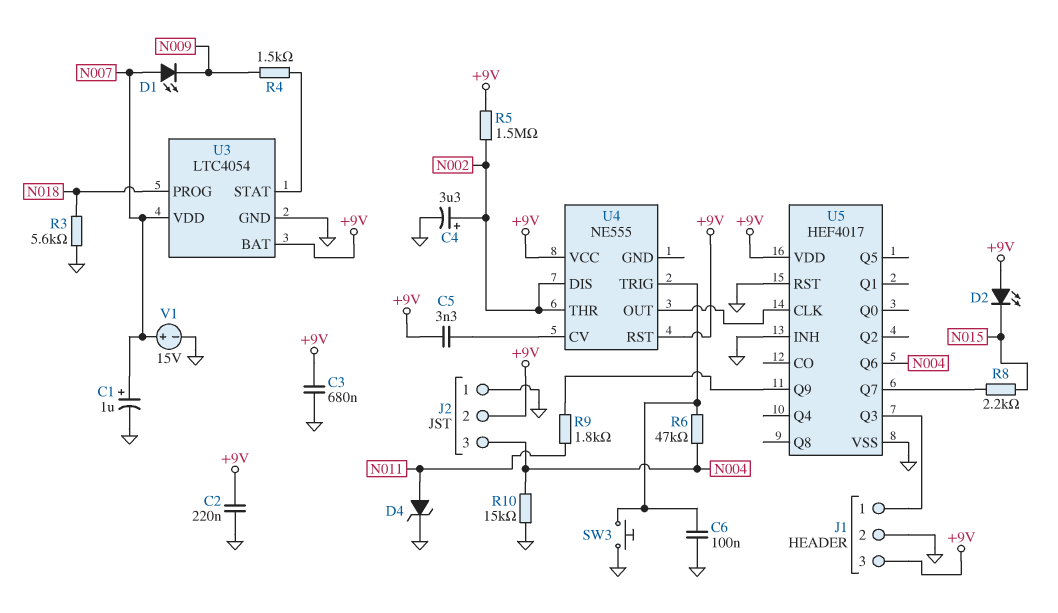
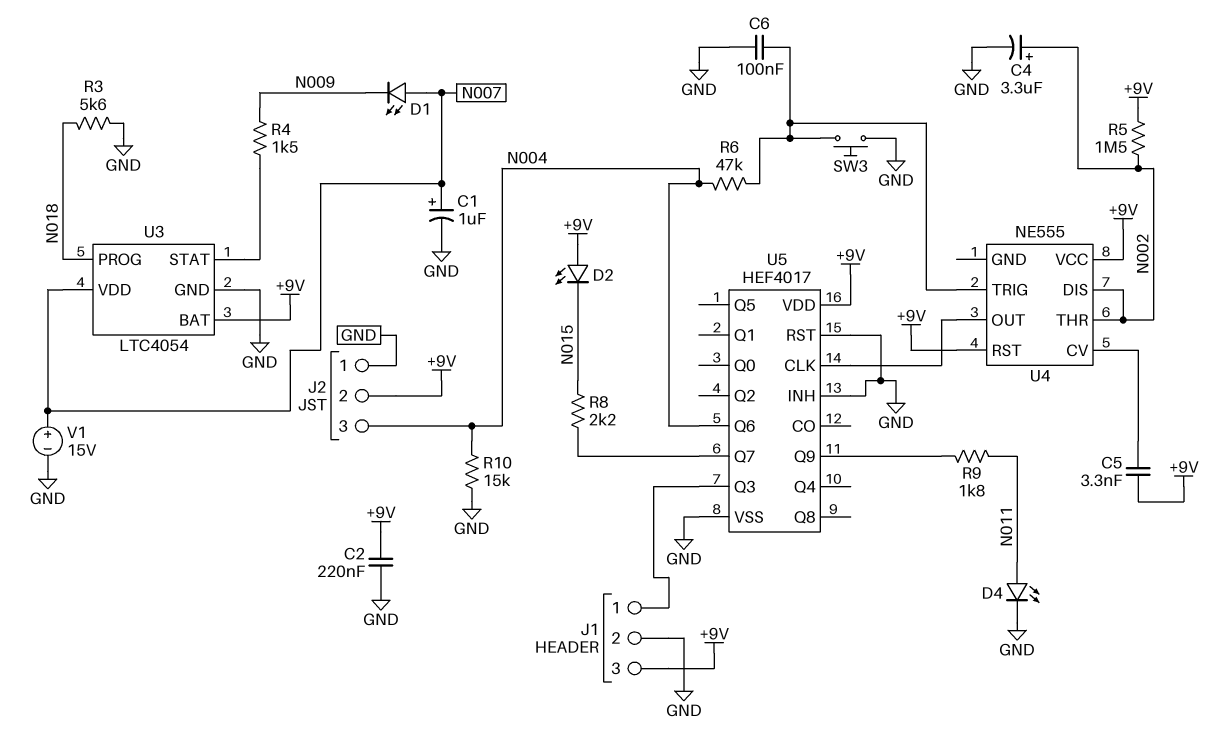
C3: 680nF (+9V, GND) -> none
D4: zener (A N011, K GND) -> LED (A N011, K GND)

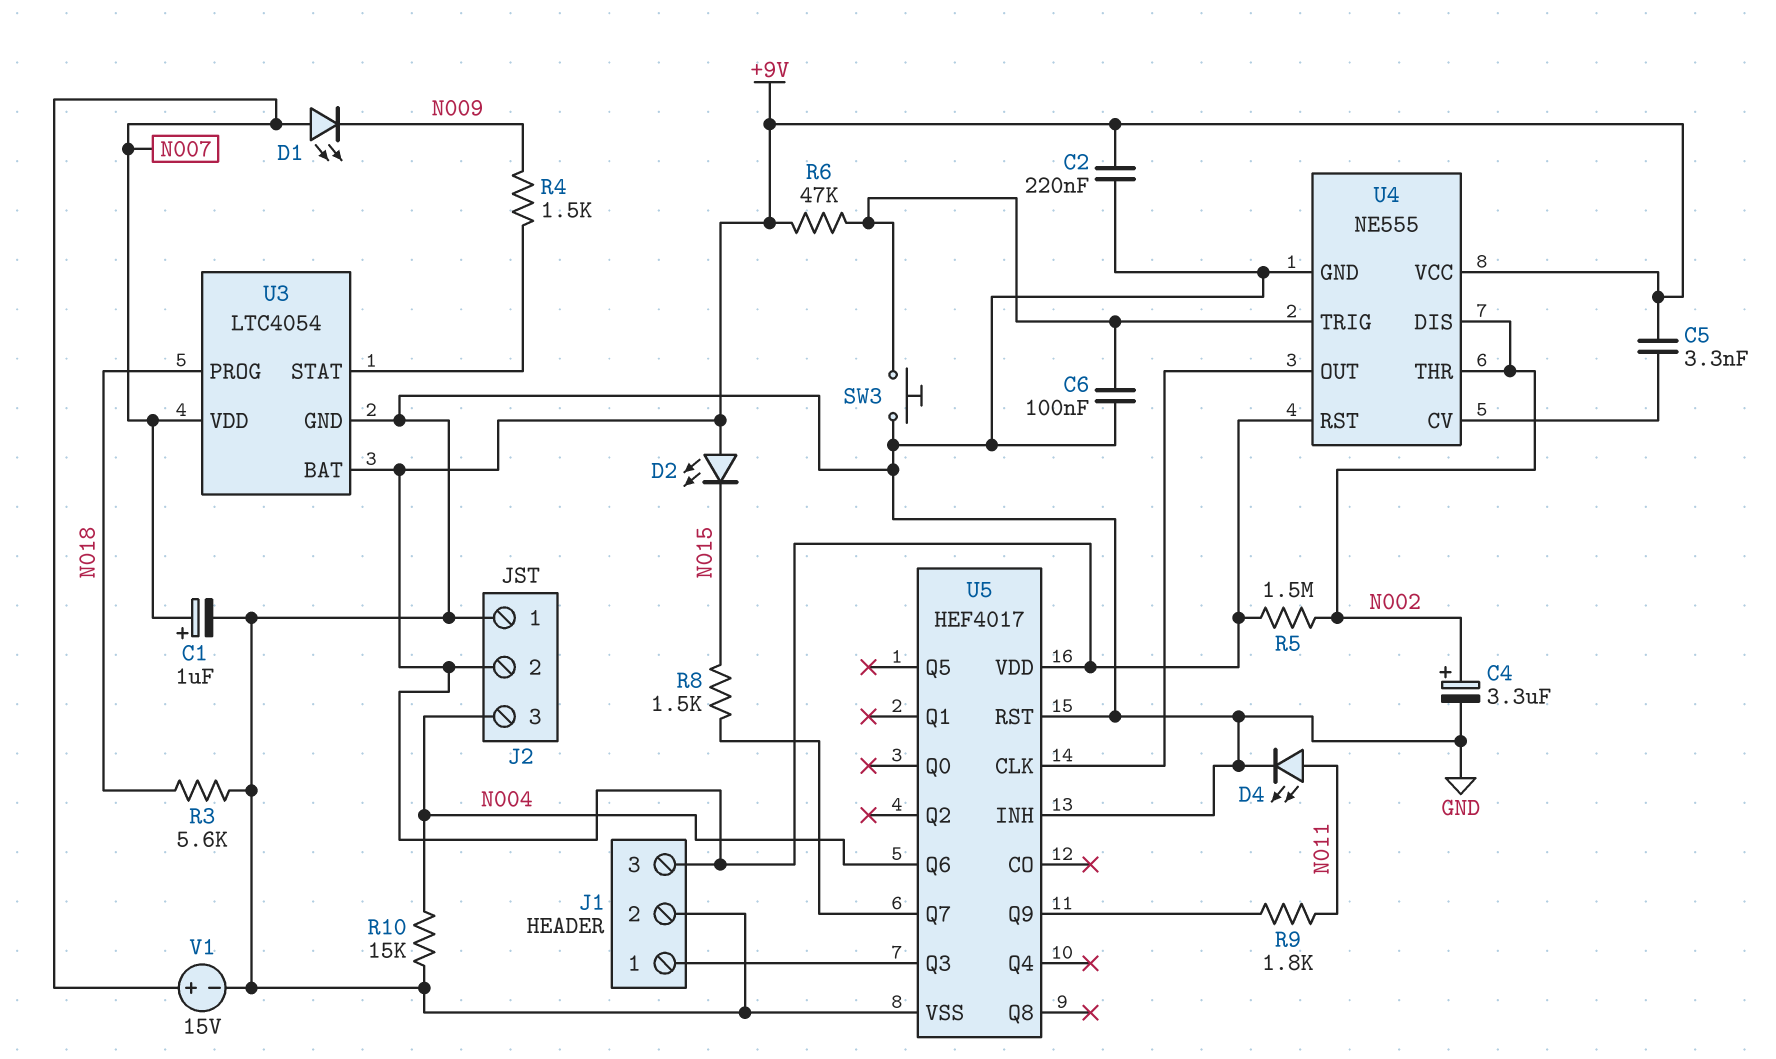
R6: 47k (N004, U4/TRIG) -> 47k (+9V, U4/TRIG)
R8: 2.2k (N015, U5/Q7) -> 1.5k (N015, U5/Q7)
U4 pin GND: none -> GND

